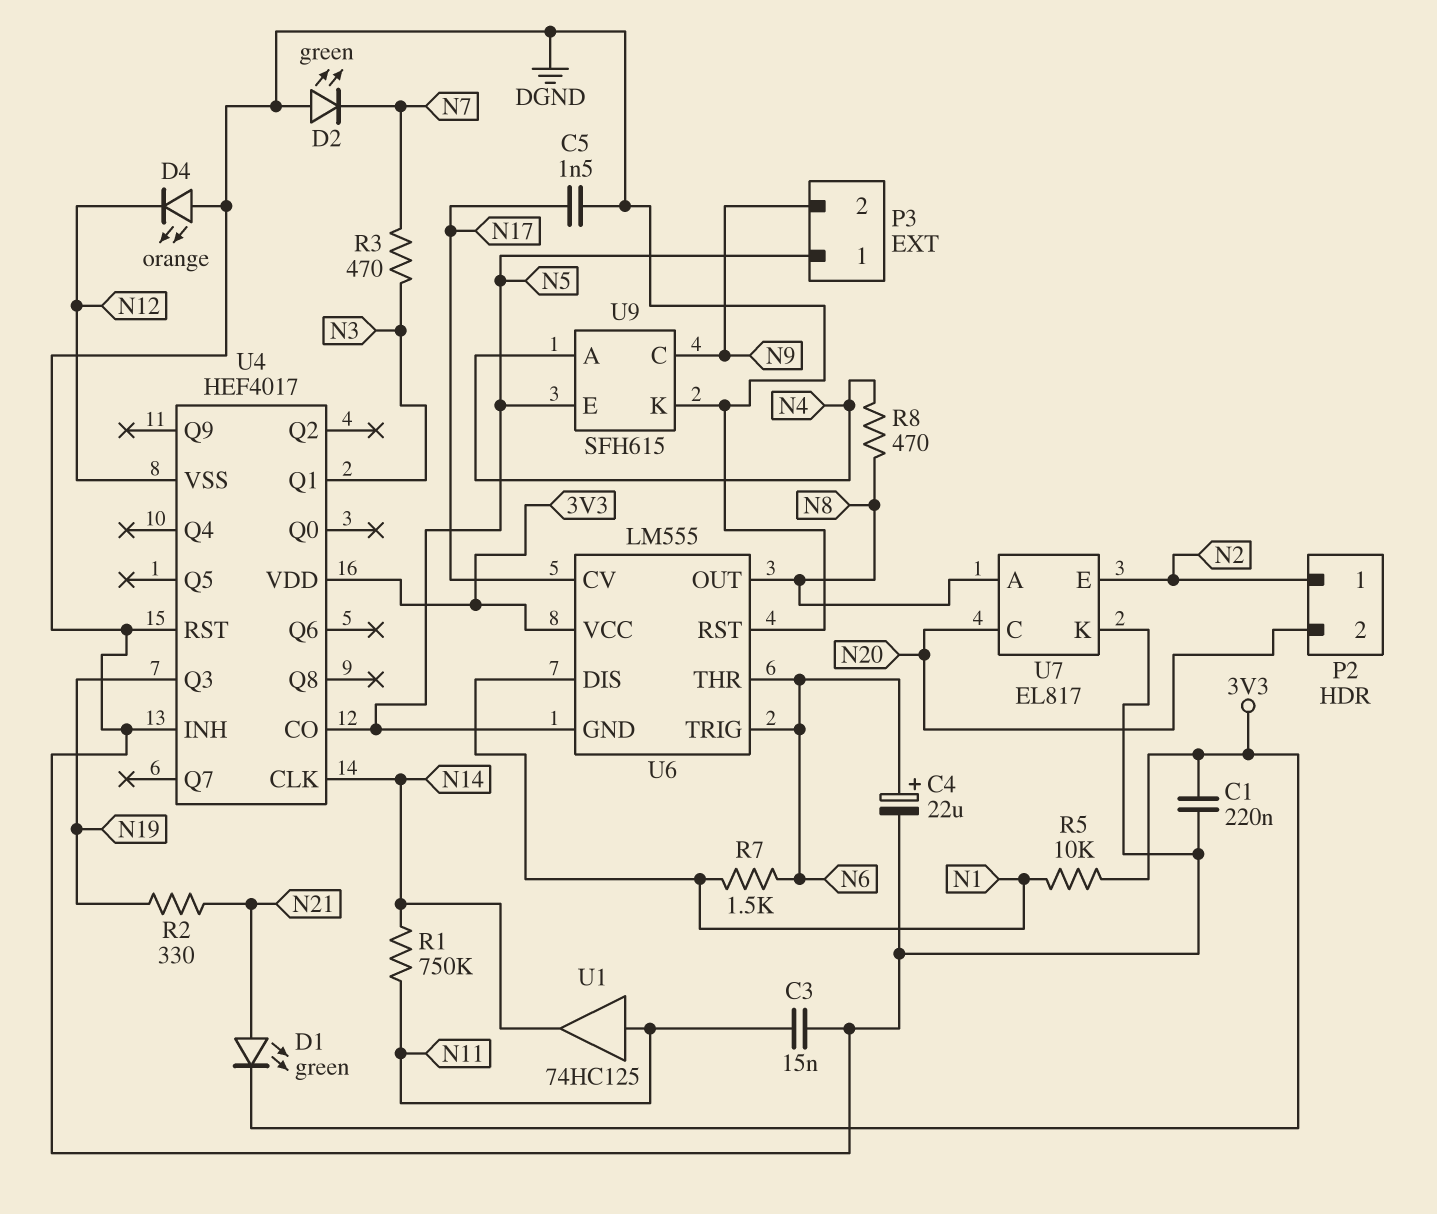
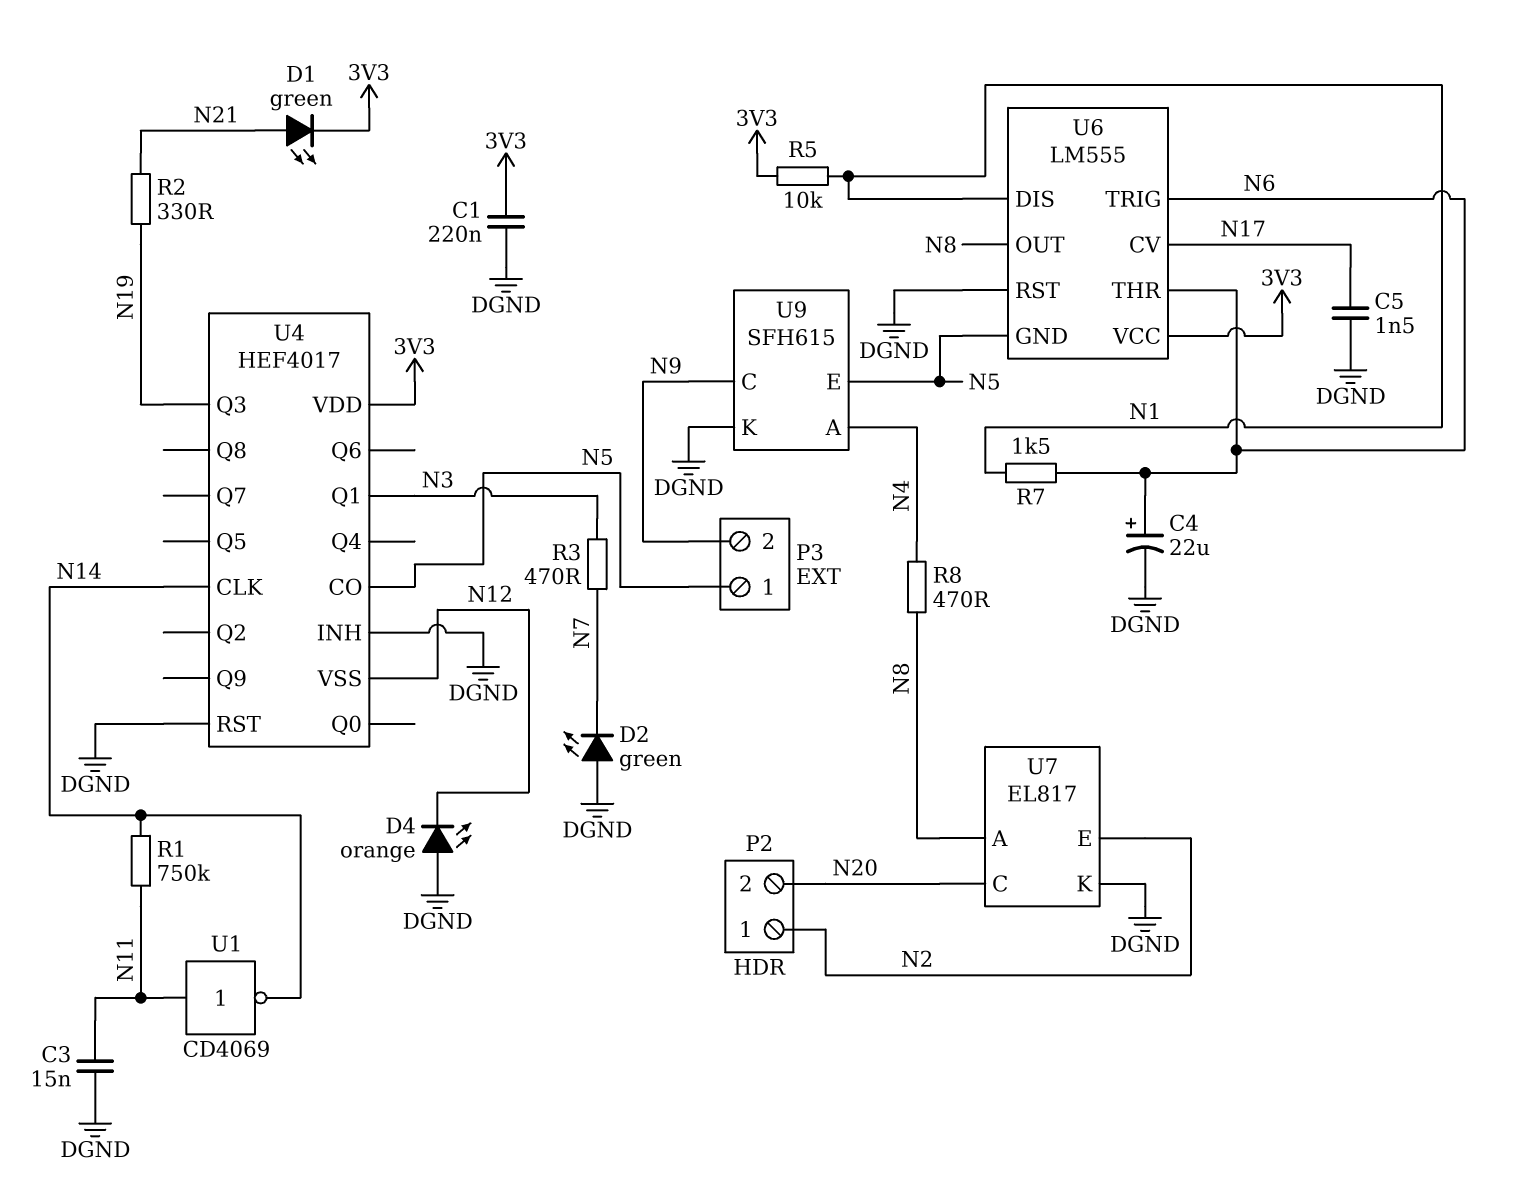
U1: buffer 74HC125 (in N11, out N14) -> NOT CD4069 (in N11, out N14)

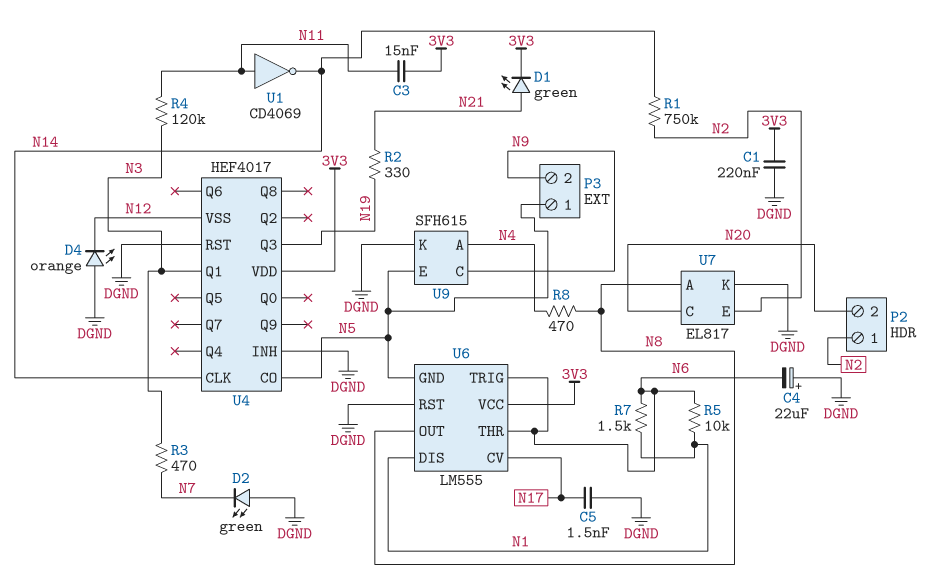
C3: 15nF (DGND, N11) -> 15nF (3V3, N11)
C4: 22uF (plus N6, minus DGND) -> 22uF (plus DGND, minus N6)
R1: 750k (N11, N14) -> 750k (N2, N14)
R4: none -> 120k (N3, N11)
R5: 10k (3V3, N1) -> 10k (N1, N6)

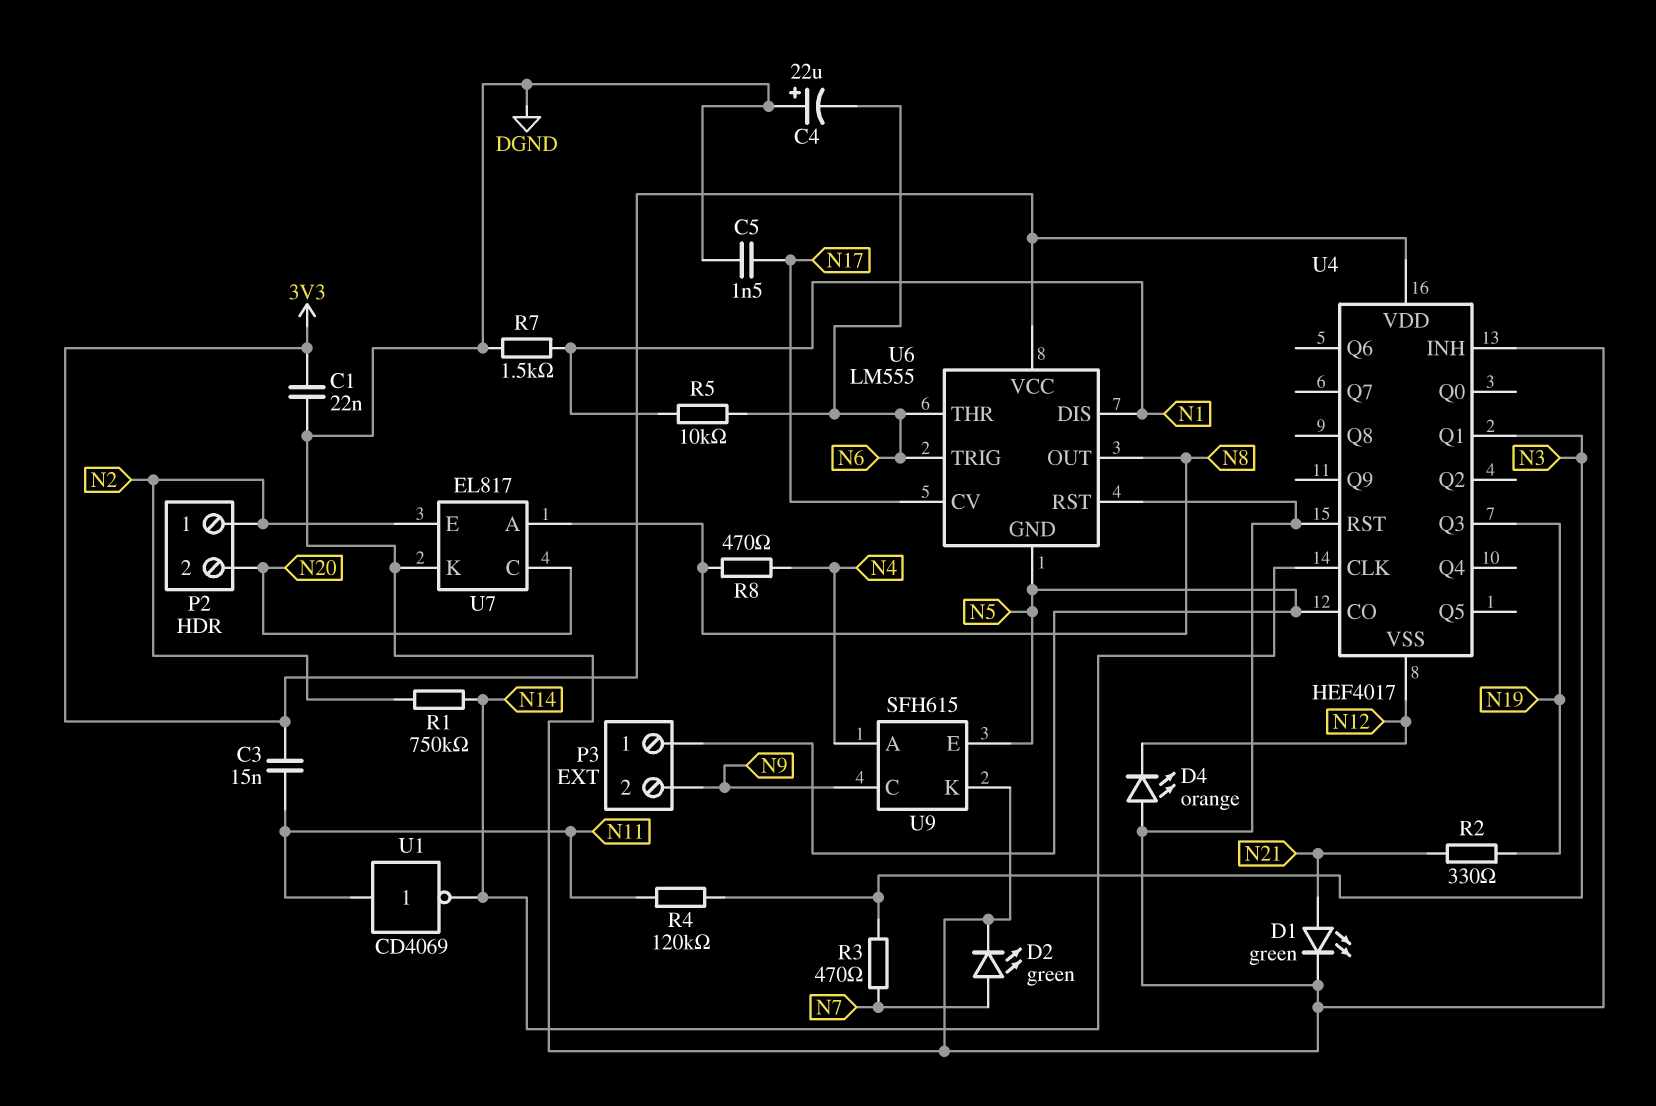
C1: 220nF (3V3, DGND) -> 22nF (3V3, DGND)
D1: LED green (A N21, K 3V3) -> LED green (A N21, K DGND)
D2: LED green (A DGND, K N7) -> LED green (A N7, K DGND)
R7: 1.5k (N1, N6) -> 1.5k (DGND, N1)

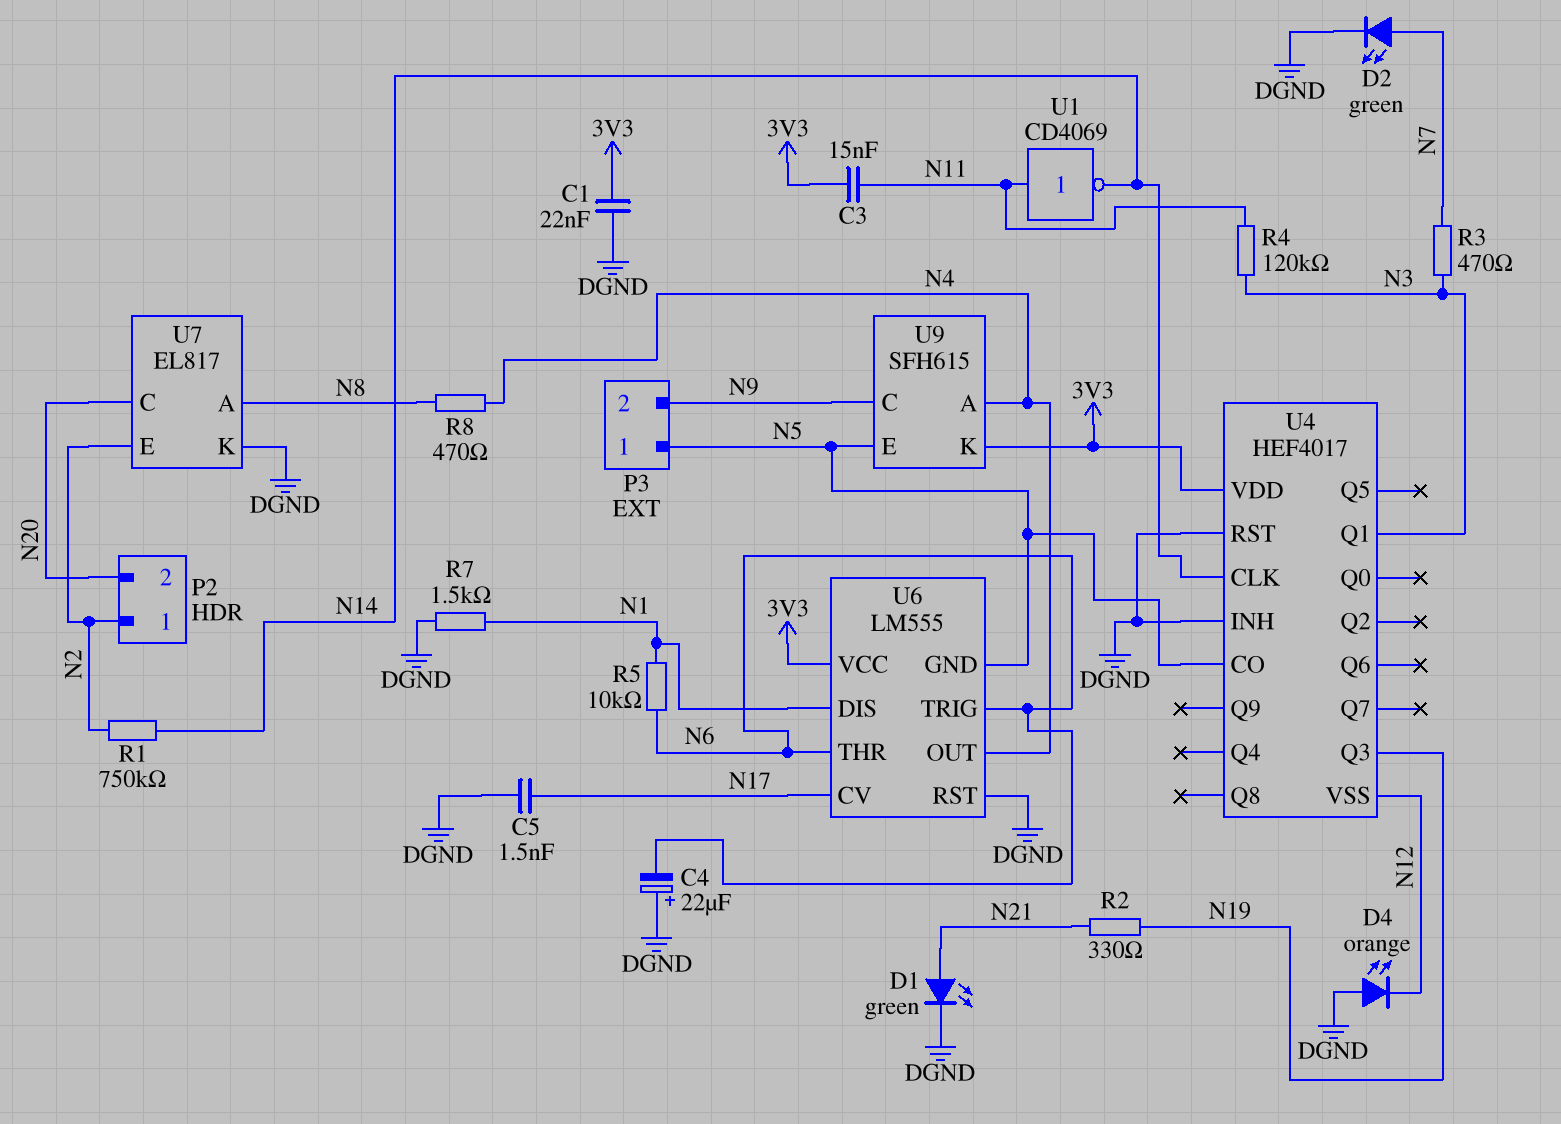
U6 pin OUT: N8 -> N4
U9 pin K: DGND -> 3V3

